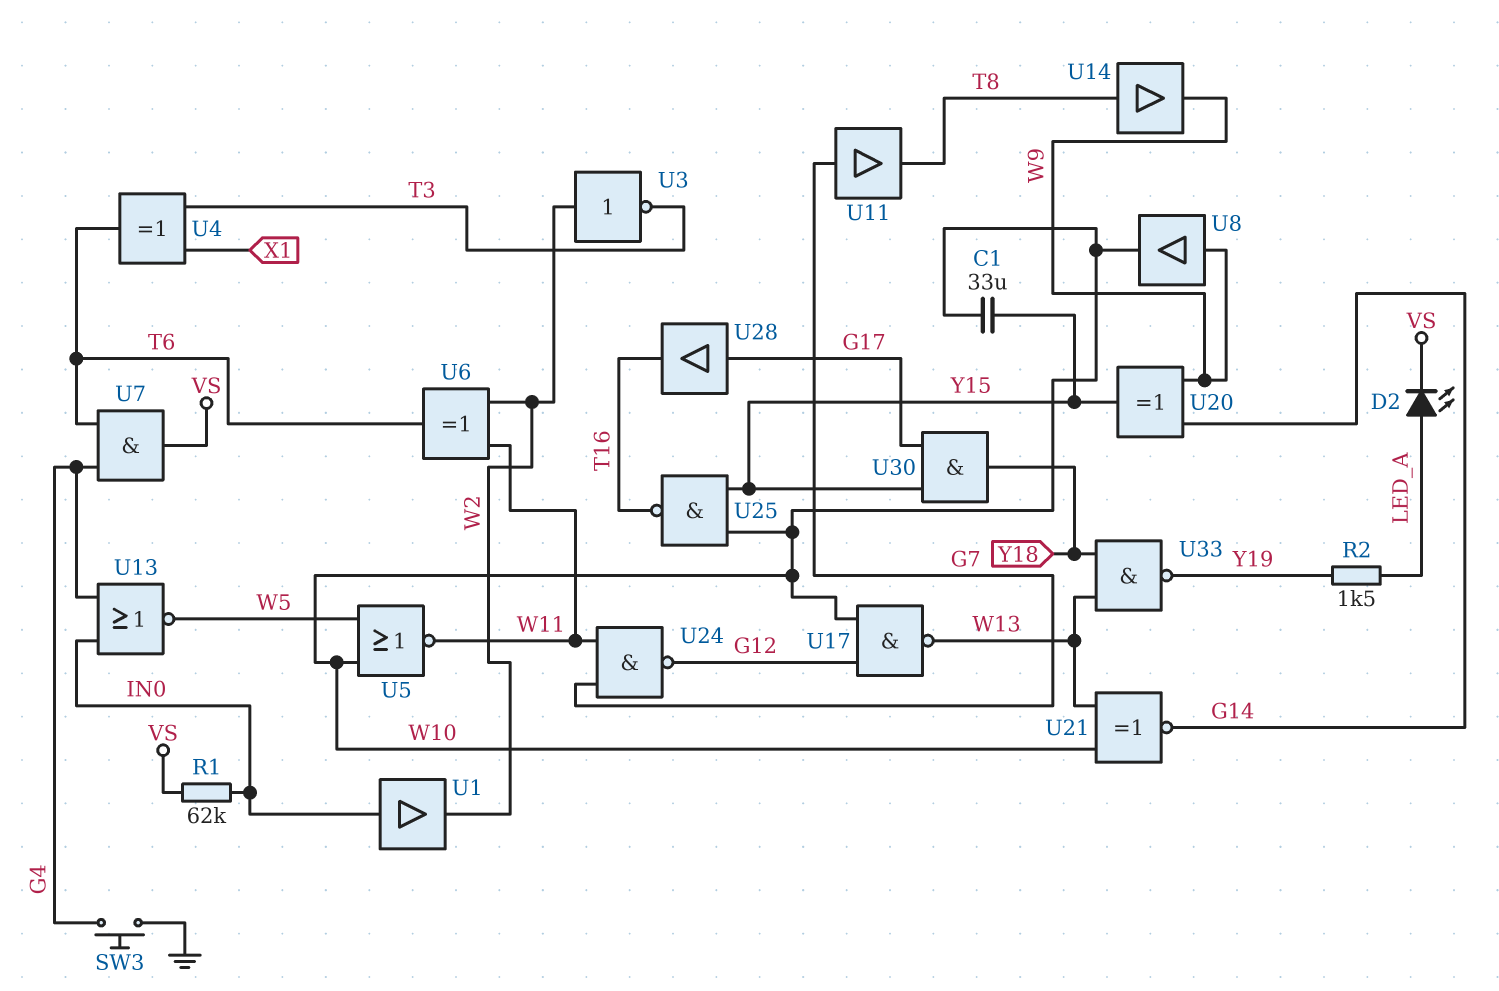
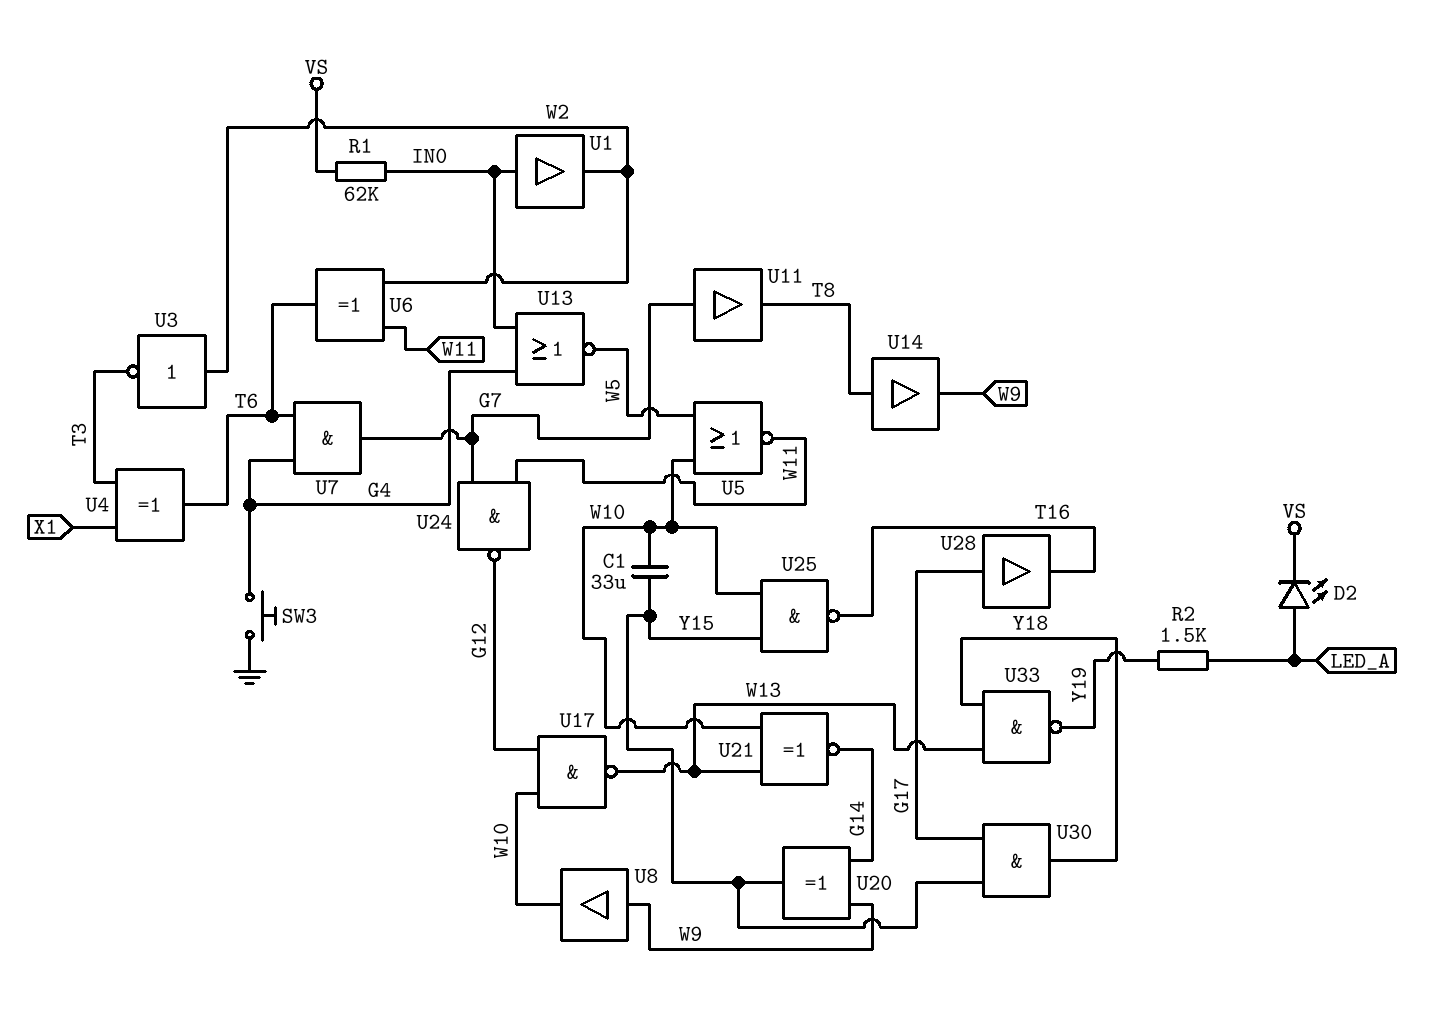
U7: AND (in G4, in T6, out VS) -> AND (in G4, in T6, out G7)

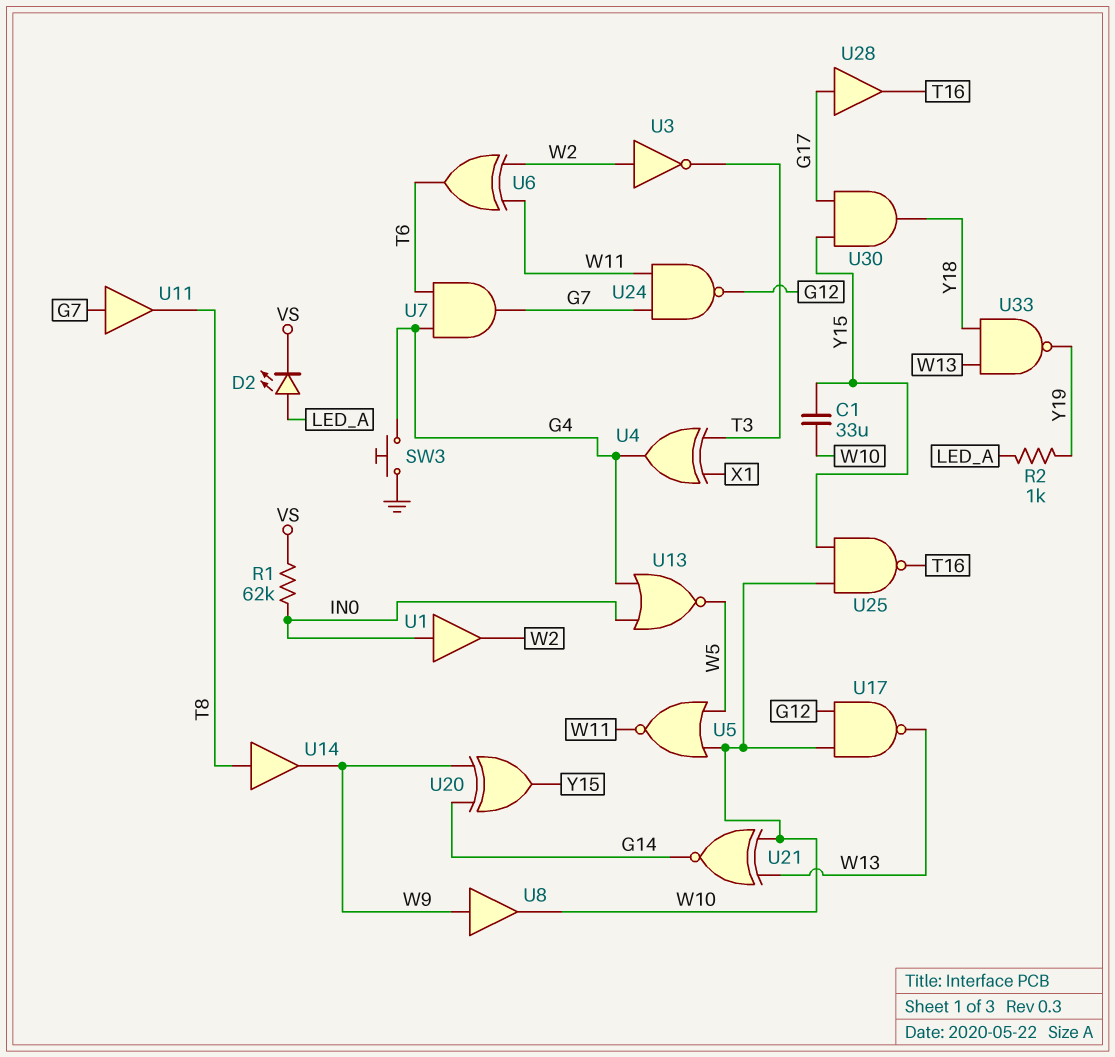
R2: 1.5k (LED_A, Y19) -> 1k (LED_A, Y19)
U4: XOR (in T3, in X1, out T6) -> XOR (in T3, in X1, out G4)

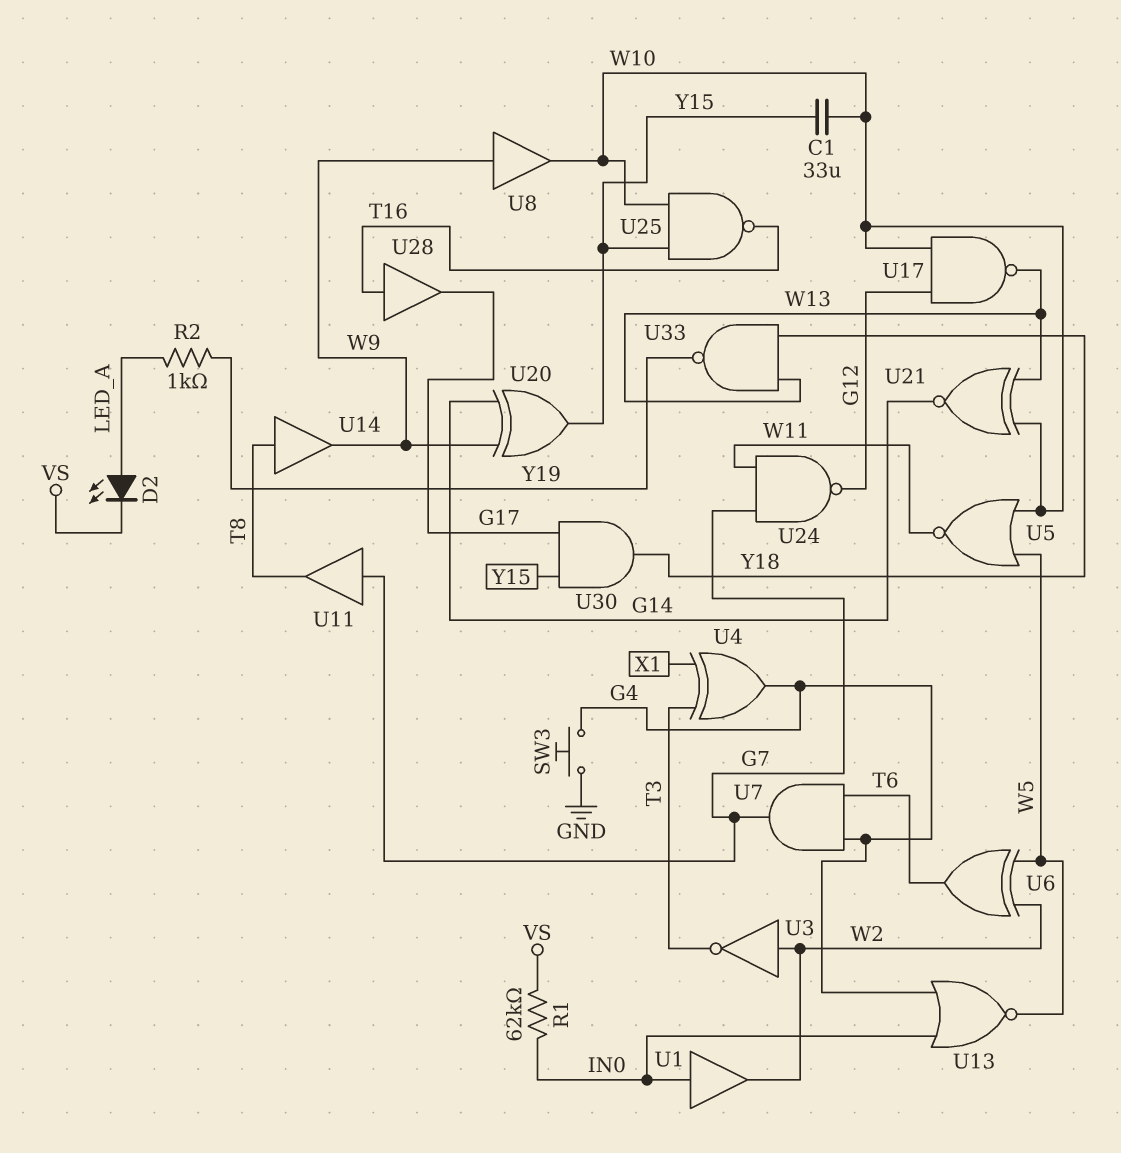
U6: XOR (in W2, in W11, out T6) -> XOR (in W2, in W5, out T6)
U28: buffer (in G17, out T16) -> buffer (in T16, out G17)

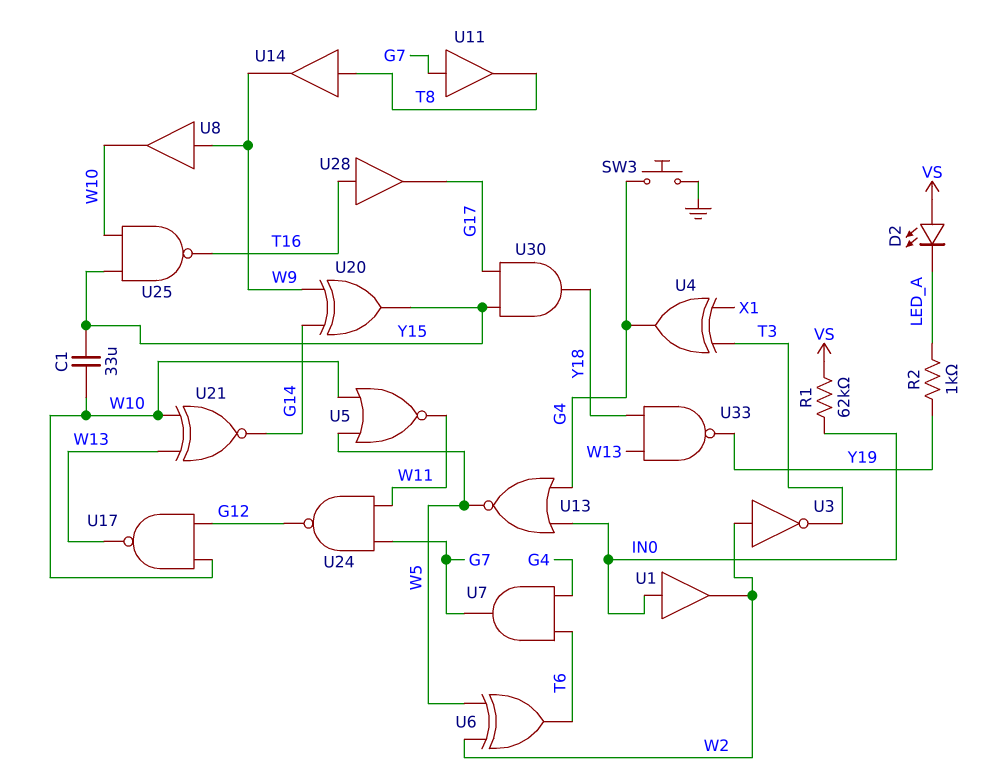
D2: LED (A LED_A, K VS) -> LED (A VS, K LED_A)

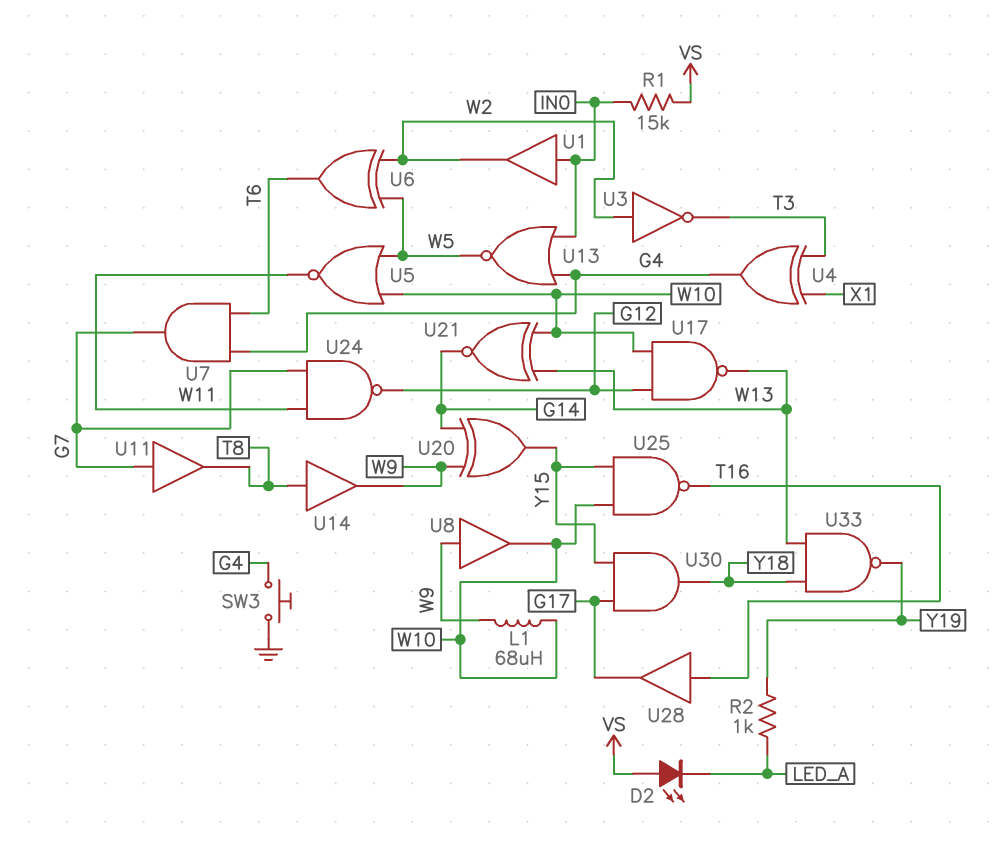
C1: 33uF (W10, Y15) -> none
L1: none -> 68uH (W9, W10)
R1: 62k (IN0, VS) -> 15k (IN0, VS)

